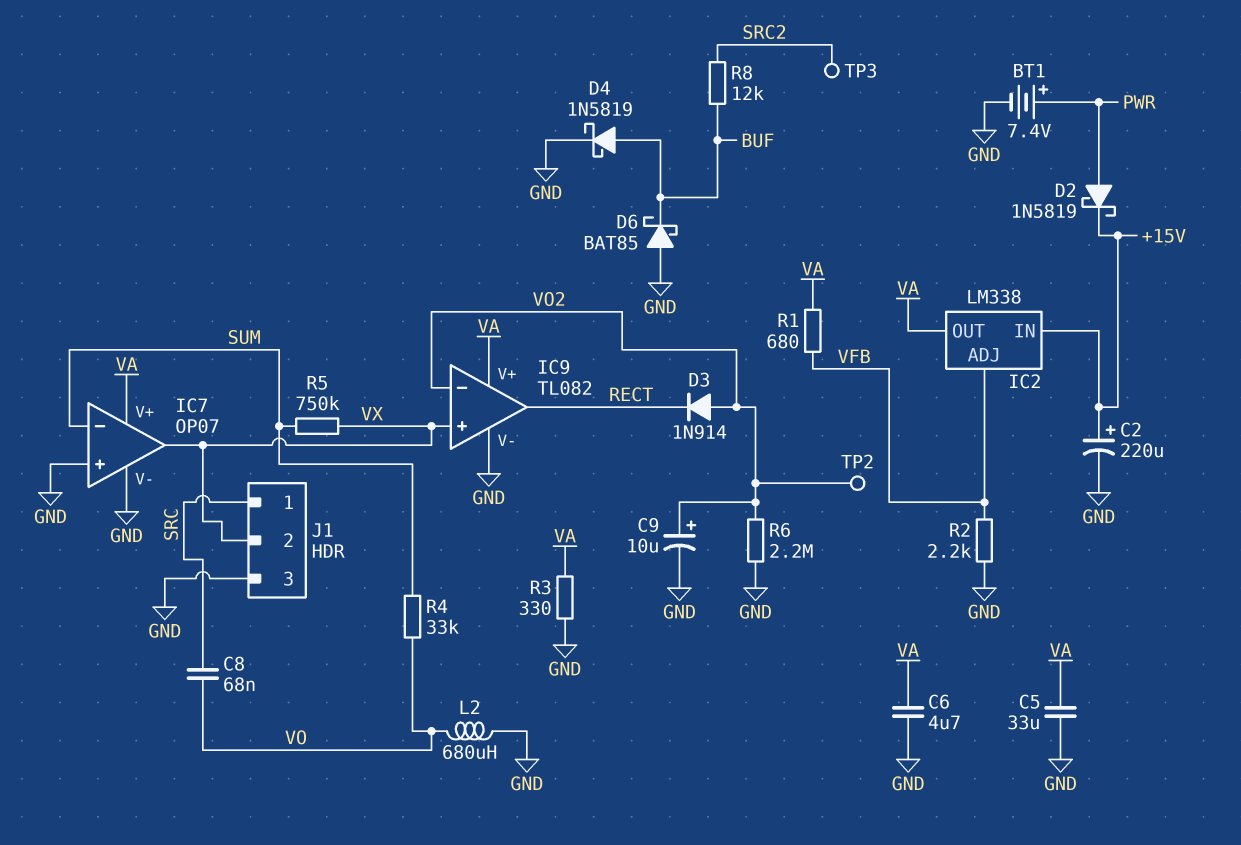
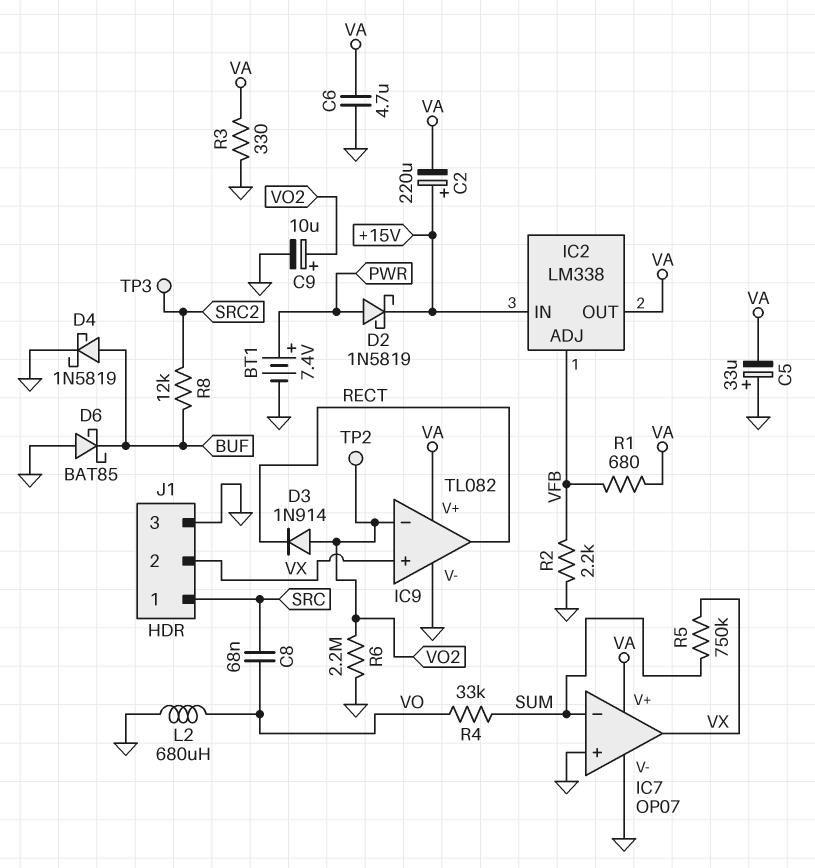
C2: 220uF (plus +15V, minus GND) -> 220uF (plus +15V, minus VA)
C5: 33uF (GND, VA) -> 33uF (plus GND, minus VA)

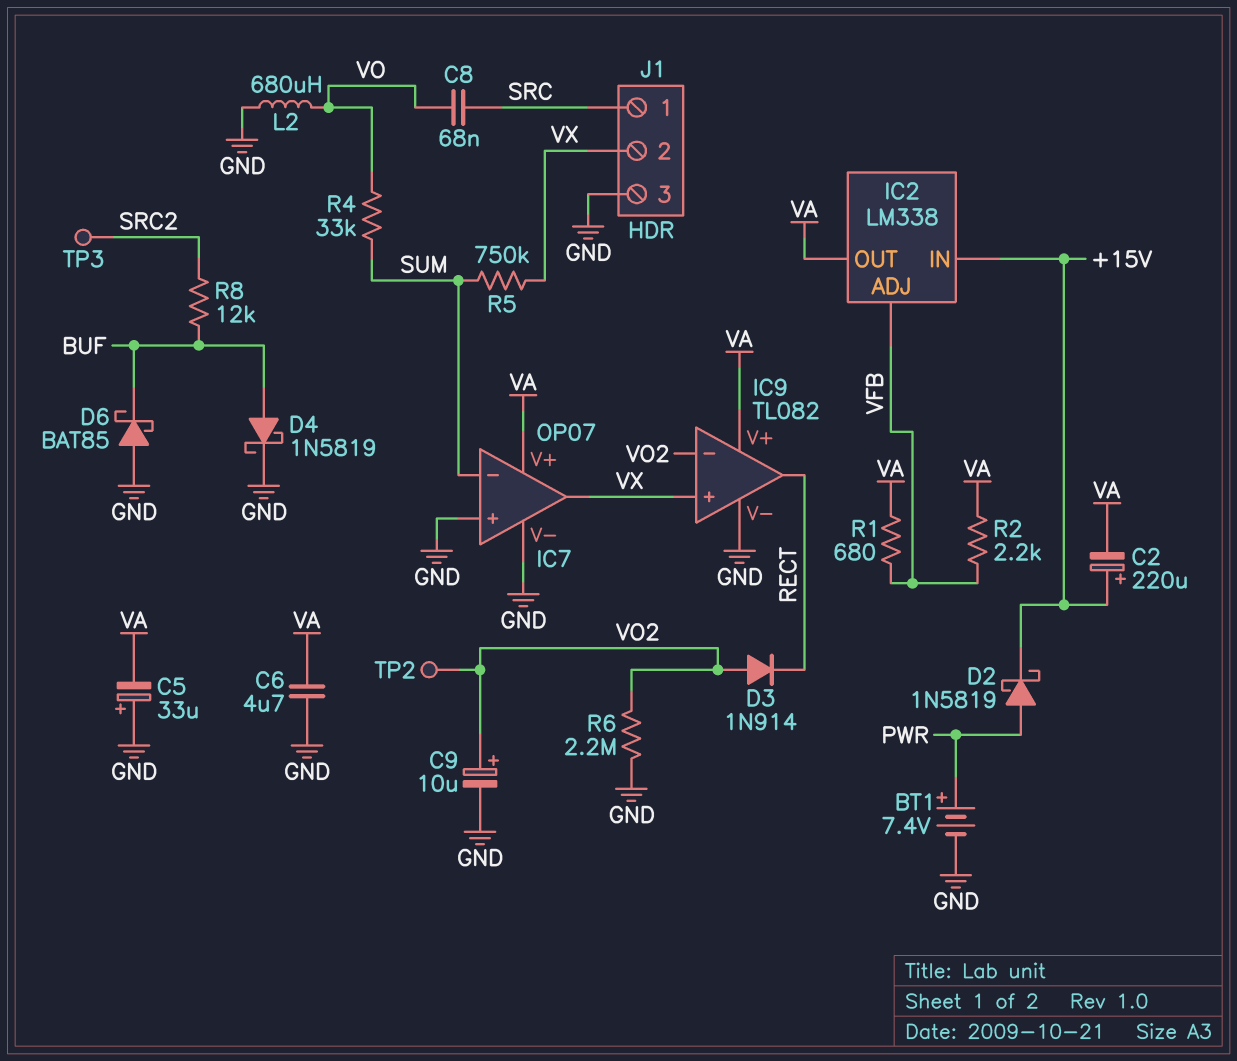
R2: 2.2k (GND, VFB) -> 2.2k (VA, VFB)
R3: 330 (GND, VA) -> none

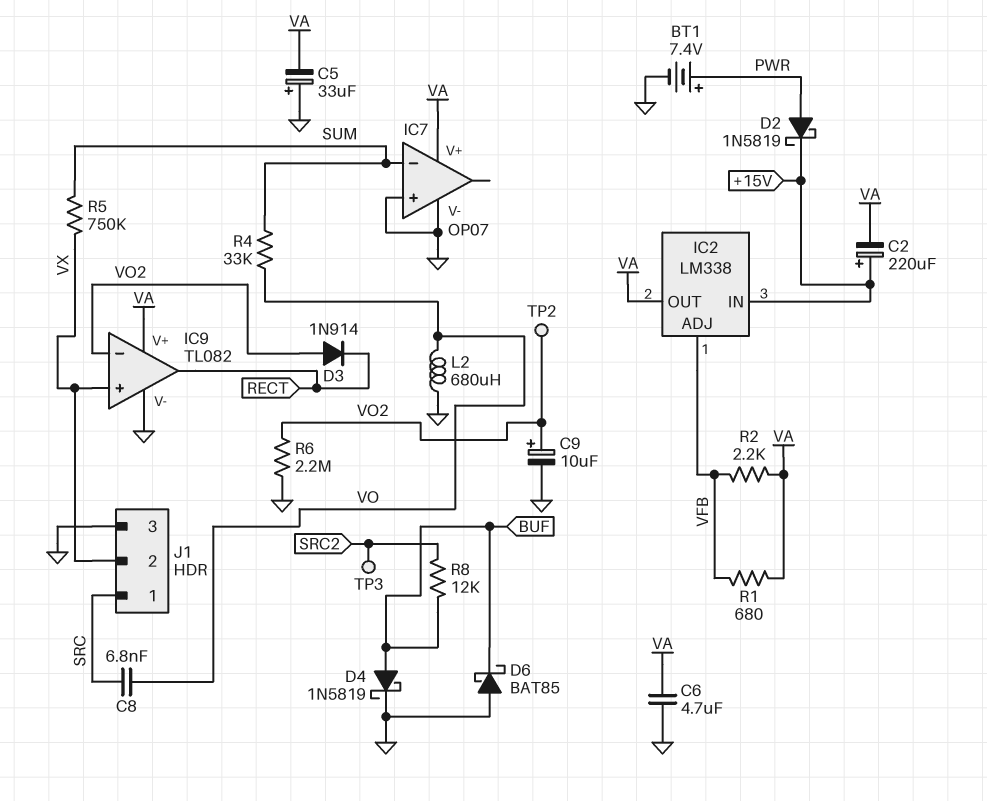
C8: 68nF (SRC, VO) -> 6.8nF (SRC, VO)
IC7 pin out: VX -> none

